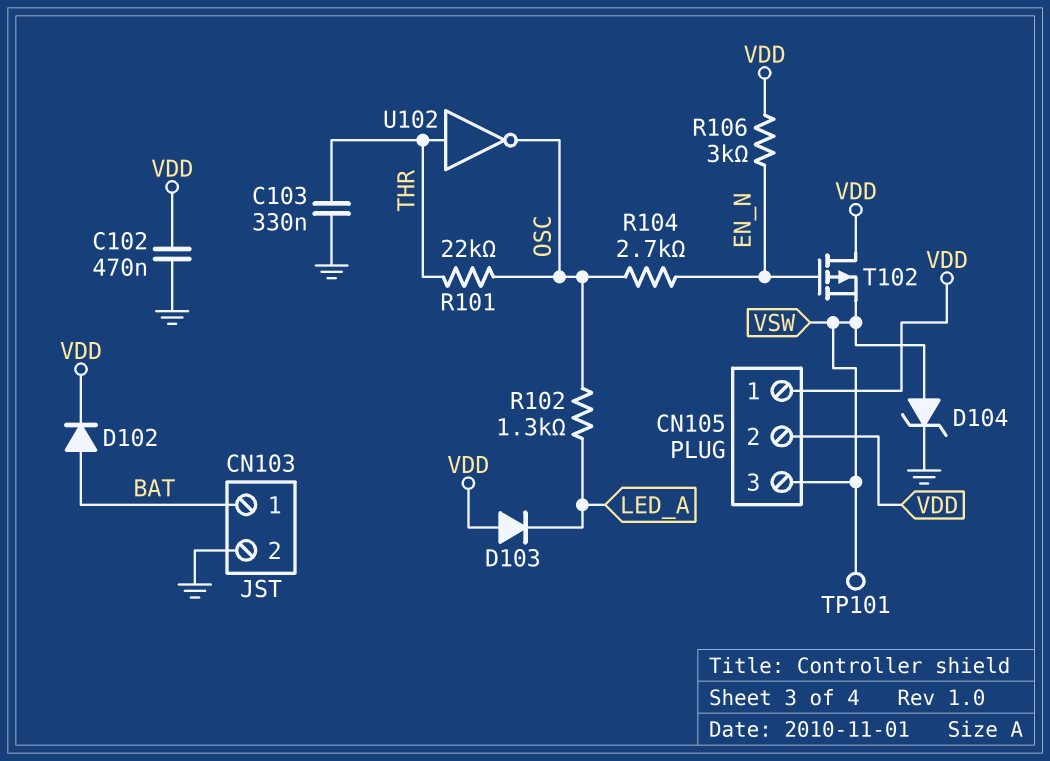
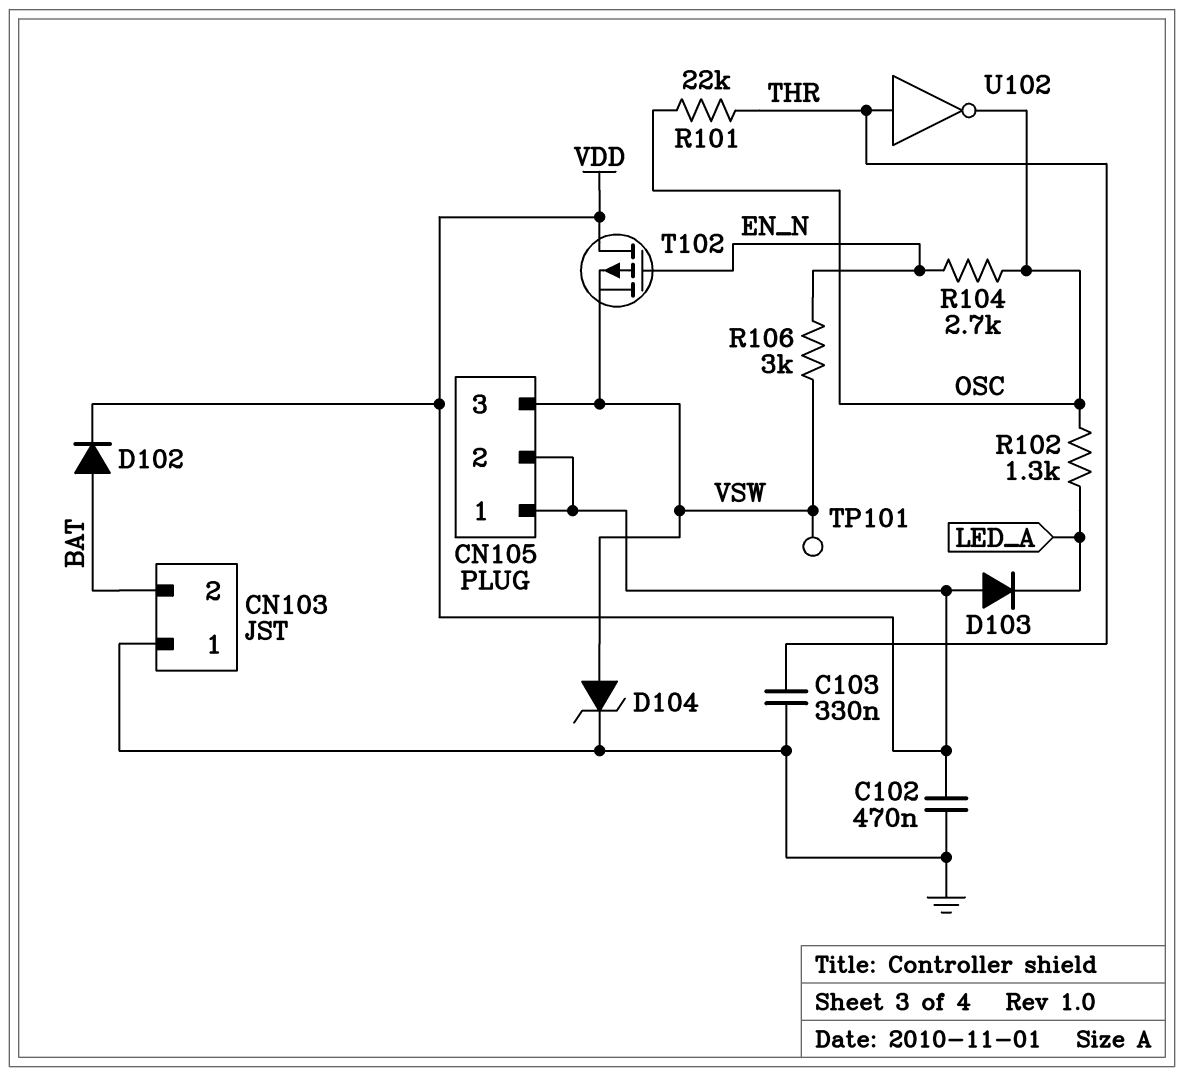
CN103 pin 1: BAT -> GND
CN103 pin 2: GND -> BAT
R106: 3k (EN_N, VDD) -> 3k (EN_N, VSW)

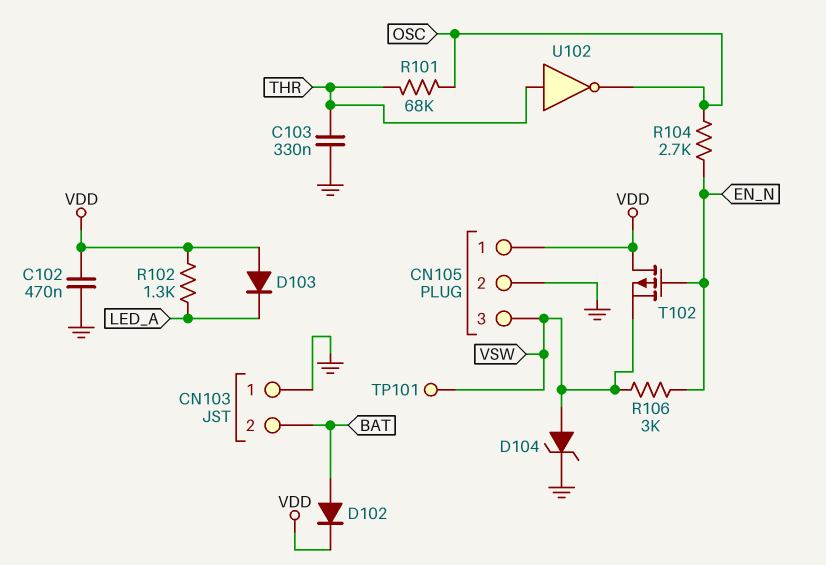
CN105 pin 2: VDD -> GND
R101: 22k (OSC, THR) -> 68k (OSC, THR)
R102: 1.3k (LED_A, OSC) -> 1.3k (LED_A, VDD)

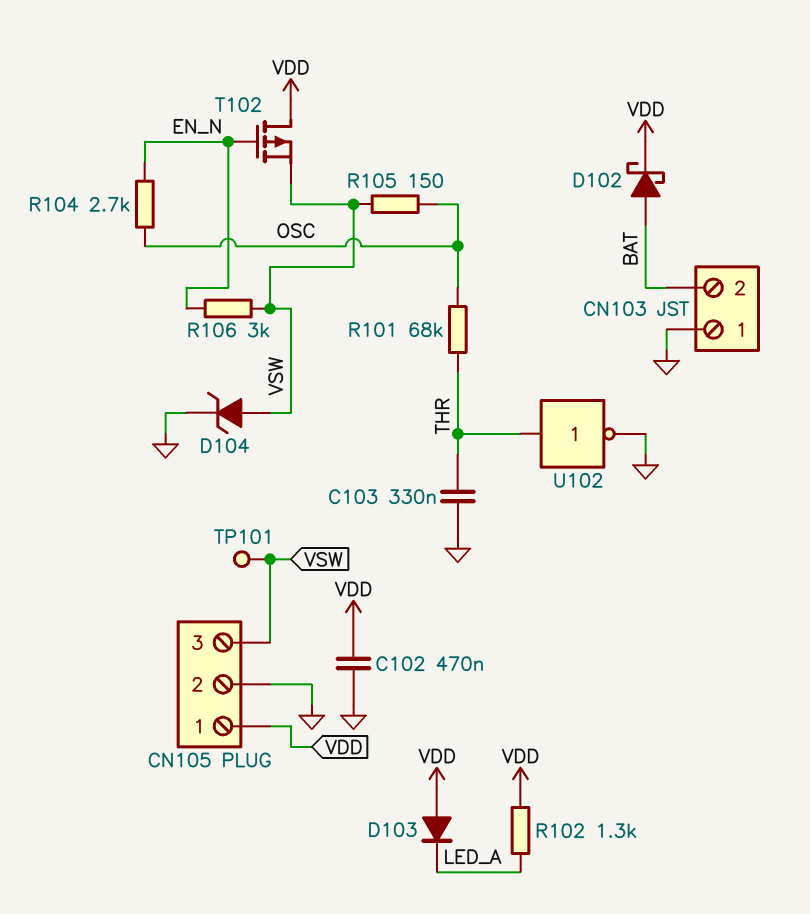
D102: diode (A BAT, K VDD) -> schottky (A BAT, K VDD)
R105: none -> 150 (OSC, VSW)
U102: NOT (in THR, out OSC) -> NOT (in THR, out GND)

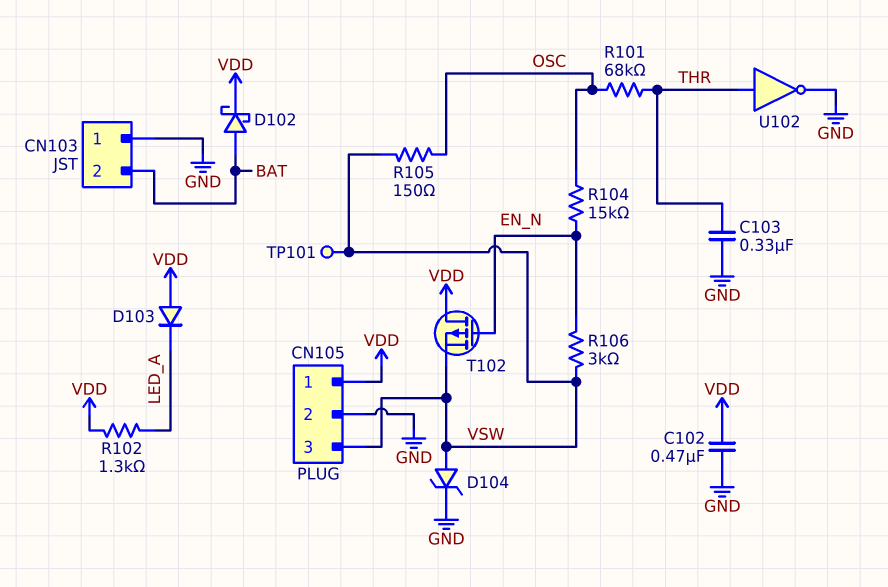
R104: 2.7k (EN_N, OSC) -> 15k (EN_N, OSC)

